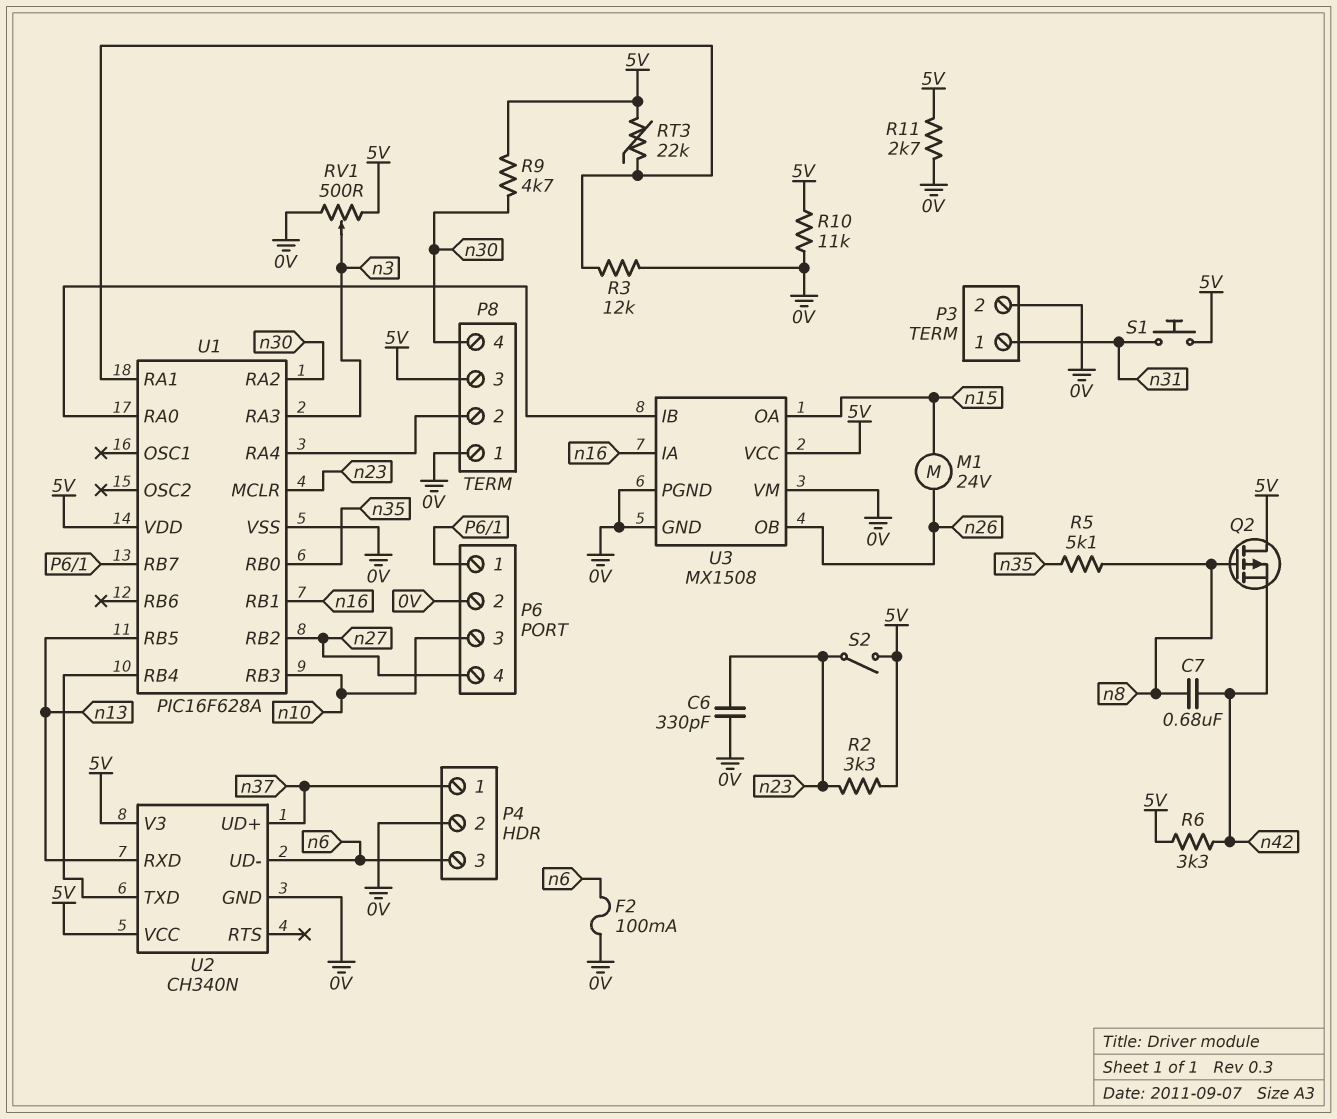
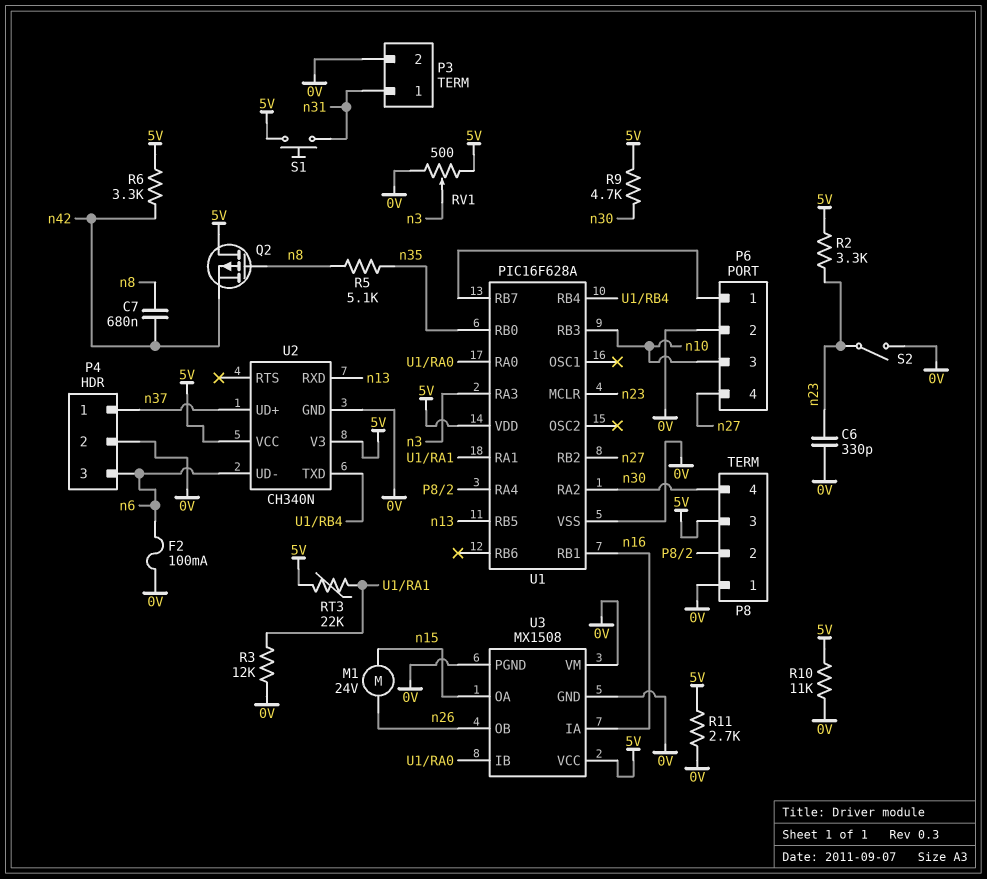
S2: switch (5V, n23) -> switch (0V, n23)

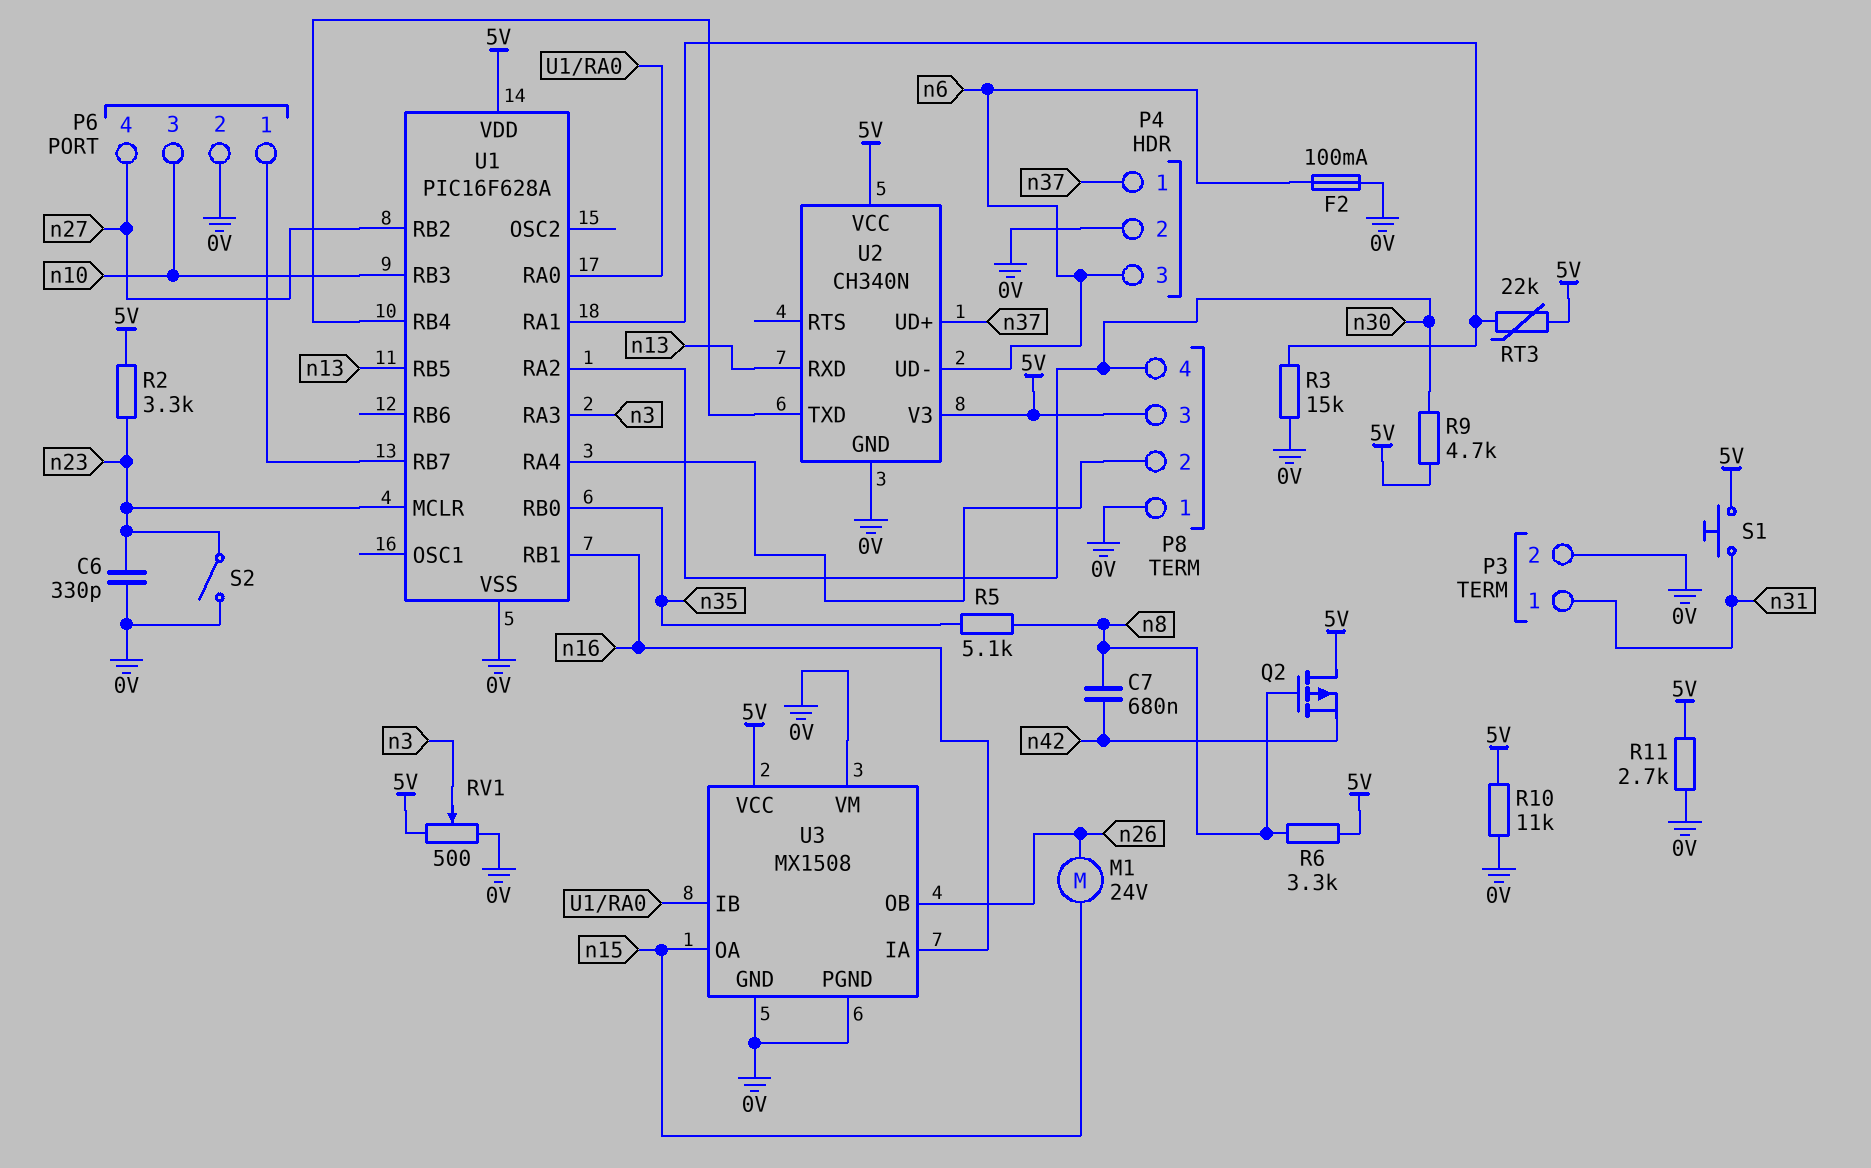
R3: 12k (0V, U1/RA1) -> 15k (0V, U1/RA1)
R6: 3.3k (5V, n42) -> 3.3k (5V, n8)

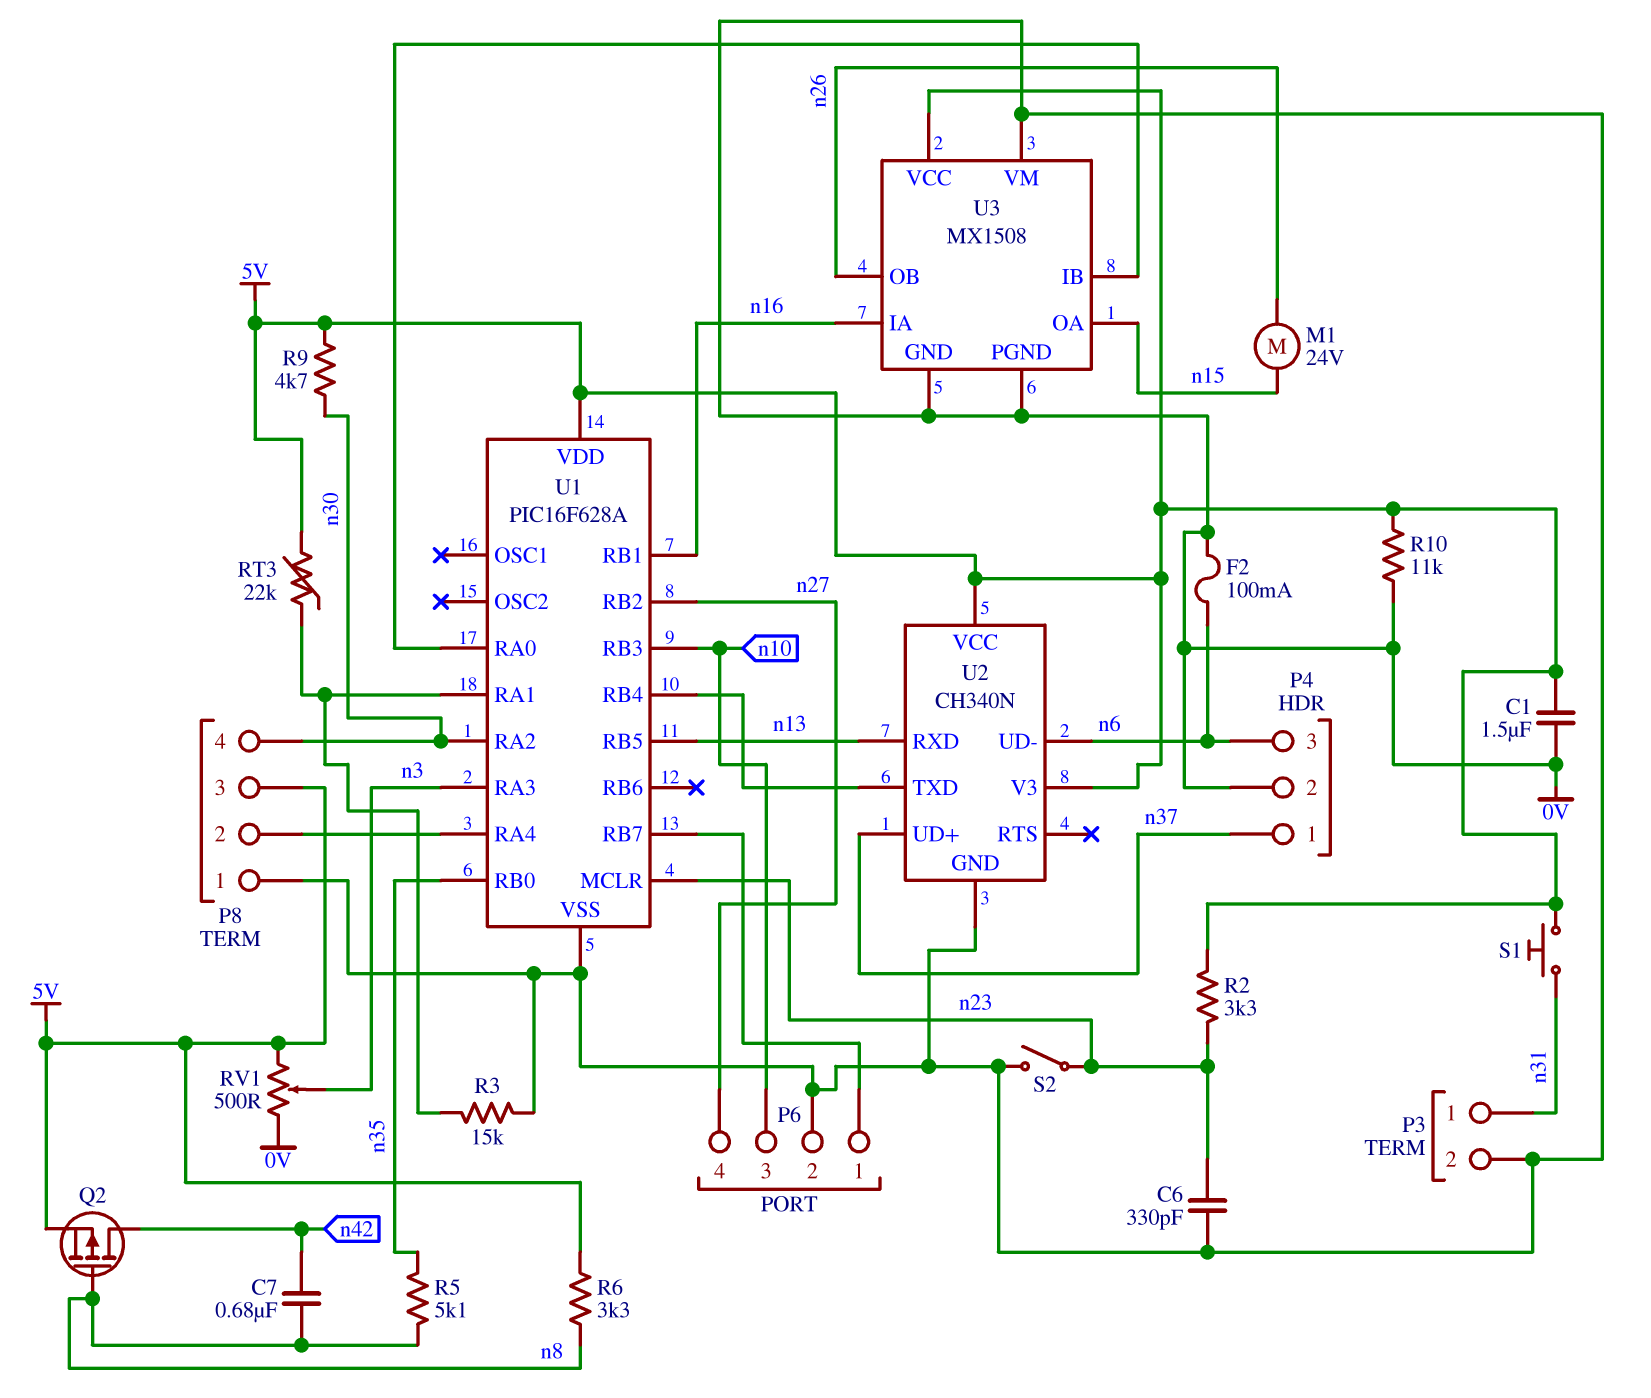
C1: none -> 1.5uF (0V, 5V)
Q2: PMOS (G n8, D 5V, S n42) -> PMOS (G n8, D n42, S 5V)
R11: 2.7k (0V, 5V) -> none

